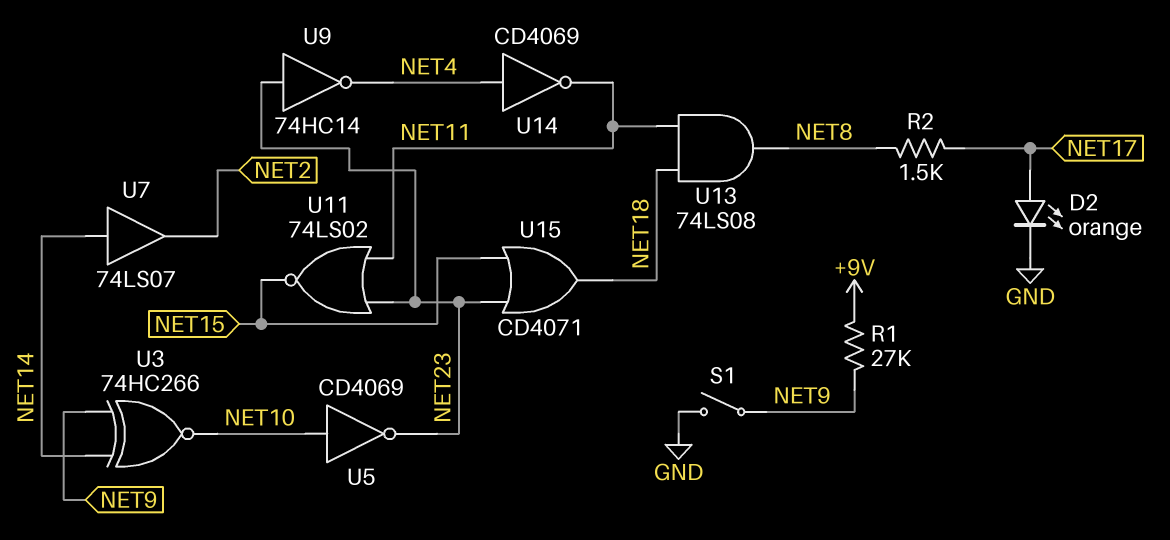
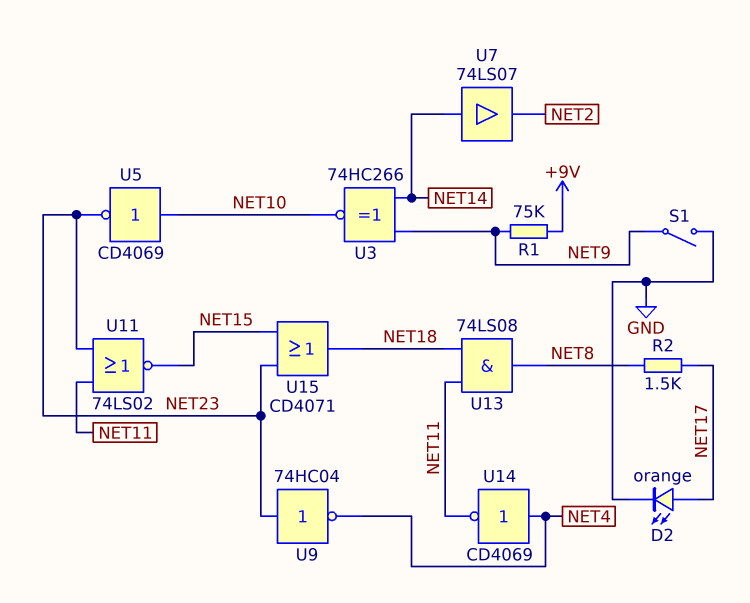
R1: 27k (+9V, NET9) -> 75k (+9V, NET9)
U9: NOT 74HC14 (in NET23, out NET4) -> NOT 74HC04 (in NET23, out NET4)

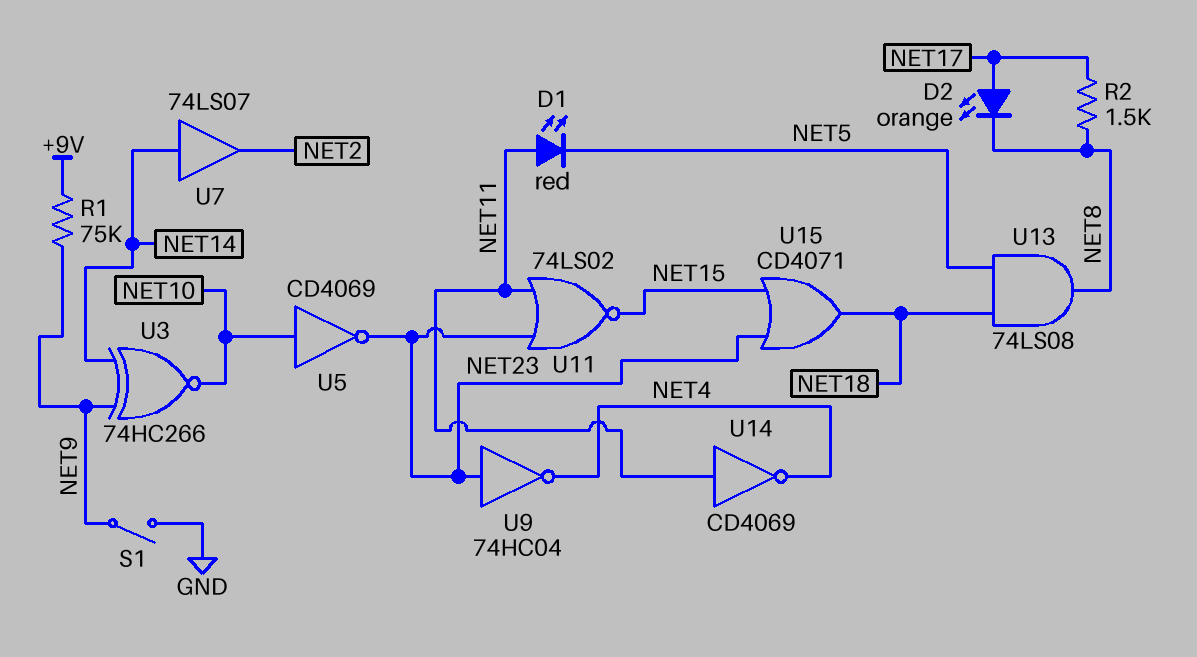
D1: none -> LED red (A NET11, K NET5)
D2: LED orange (A NET17, K GND) -> LED orange (A NET17, K NET8)
U13: AND 74LS08 (in NET11, in NET18, out NET8) -> AND 74LS08 (in NET5, in NET18, out NET8)
U14: NOT CD4069 (in NET4, out NET11) -> NOT CD4069 (in NET11, out NET4)

